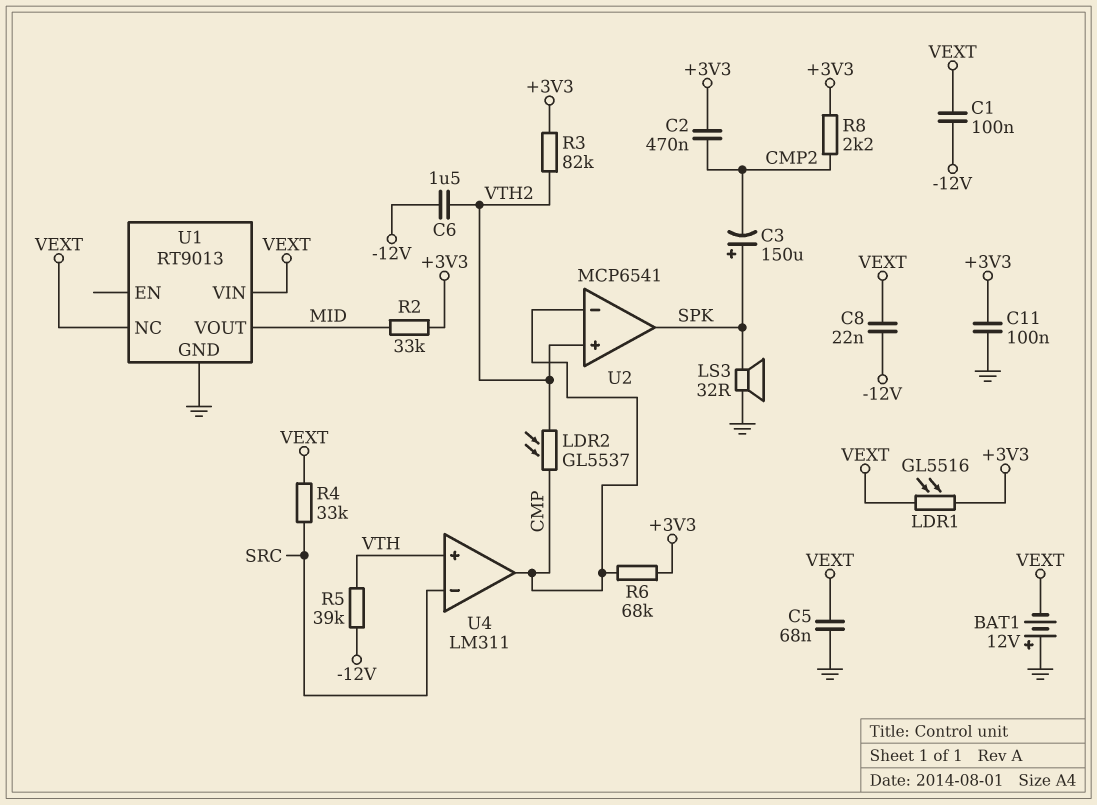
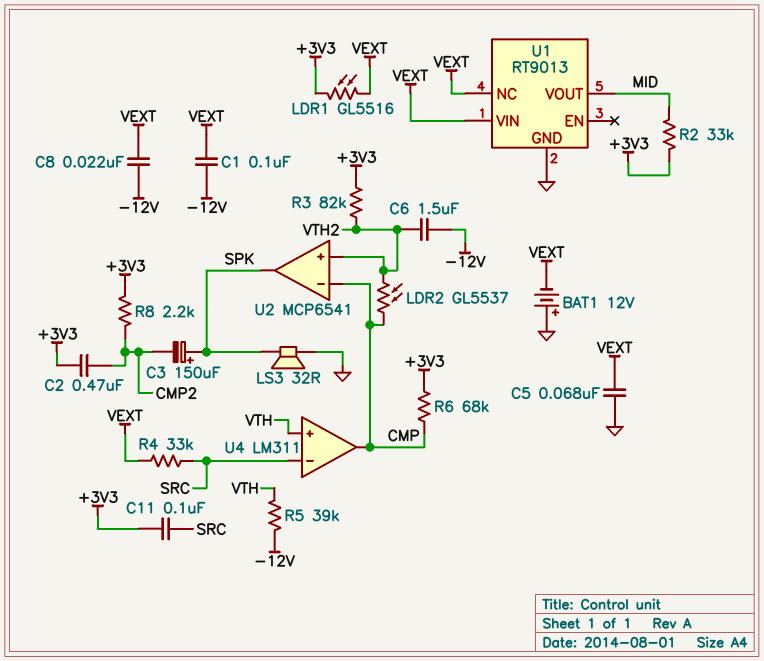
C11: 100nF (+3V3, GND) -> 100nF (+3V3, SRC)

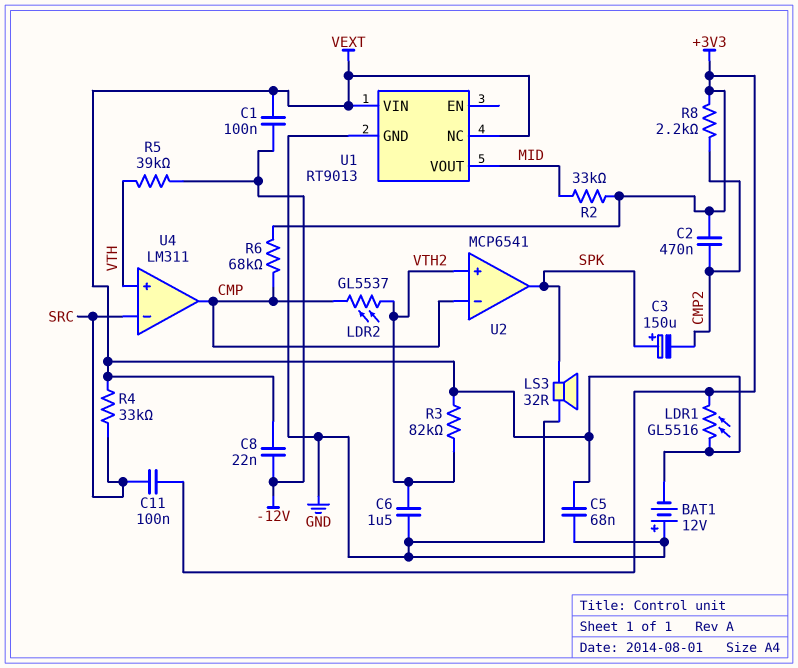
C6: 1.5uF (-12V, VTH2) -> 1.5uF (GND, VTH2)
R3: 82k (+3V3, VTH2) -> 82k (VEXT, VTH2)

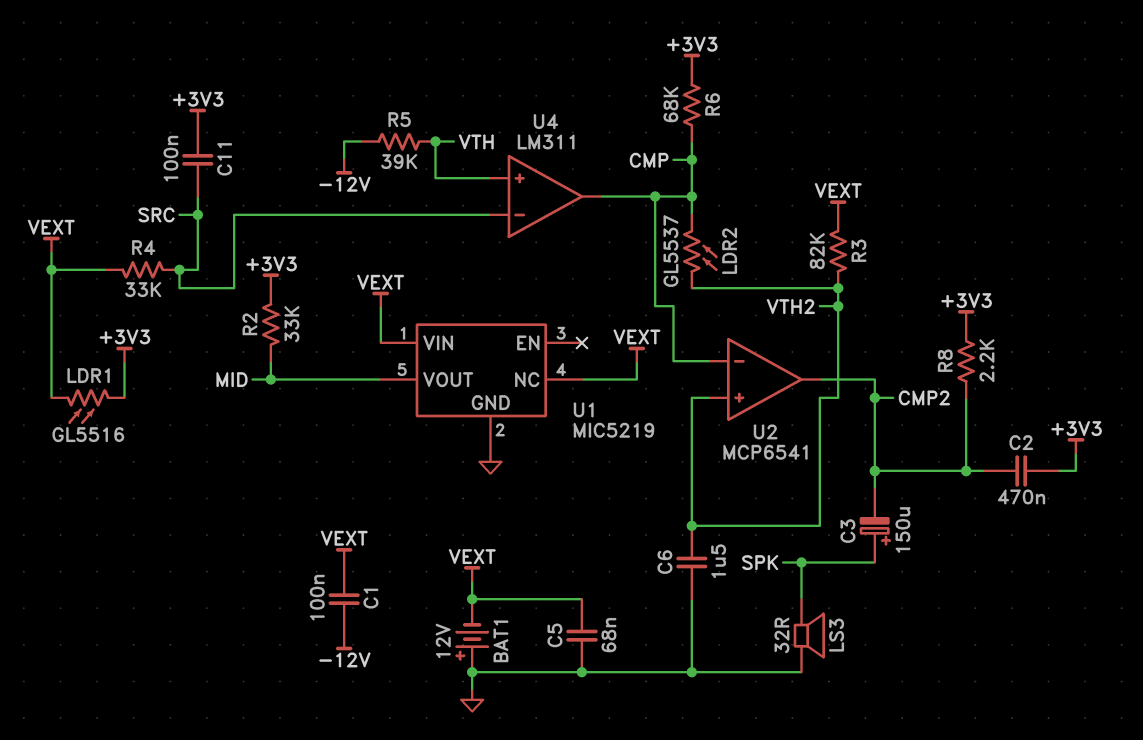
C8: 22nF (-12V, VEXT) -> none
U1: RT9013 -> MIC5219
U2 pin out: SPK -> CMP2

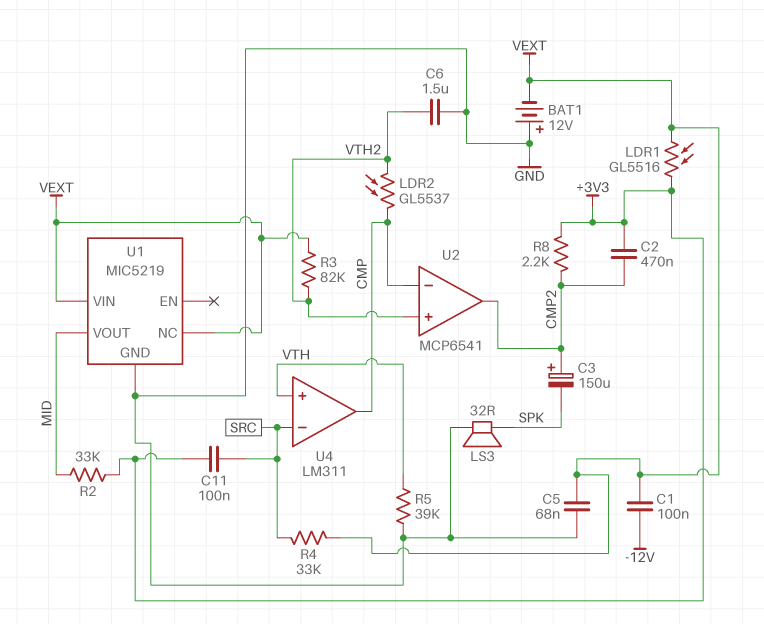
C3: 150uF (plus SPK, minus CMP2) -> 150uF (plus CMP2, minus SPK)
R5: 39k (-12V, VTH) -> 39k (GND, VTH)
R6: 68k (+3V3, CMP) -> none

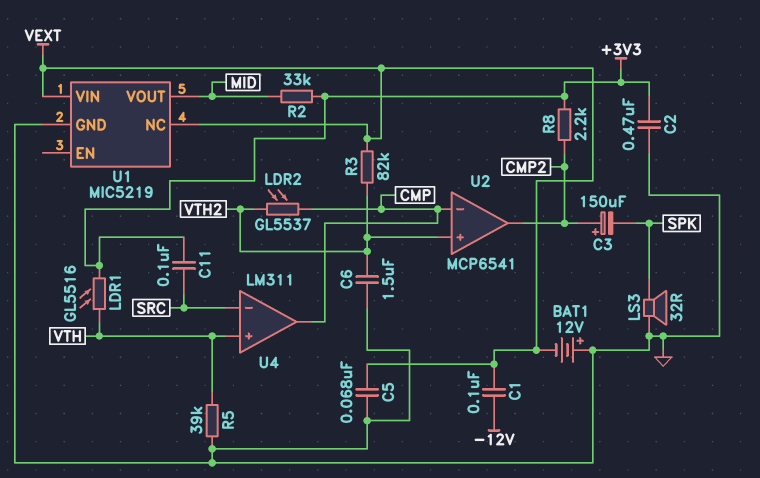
C2: 470nF (+3V3, CMP2) -> 470nF (+3V3, GND)
LDR1: GL5516 (+3V3, VEXT) -> GL5516 (+3V3, VTH)
R4: 33k (SRC, VEXT) -> none

